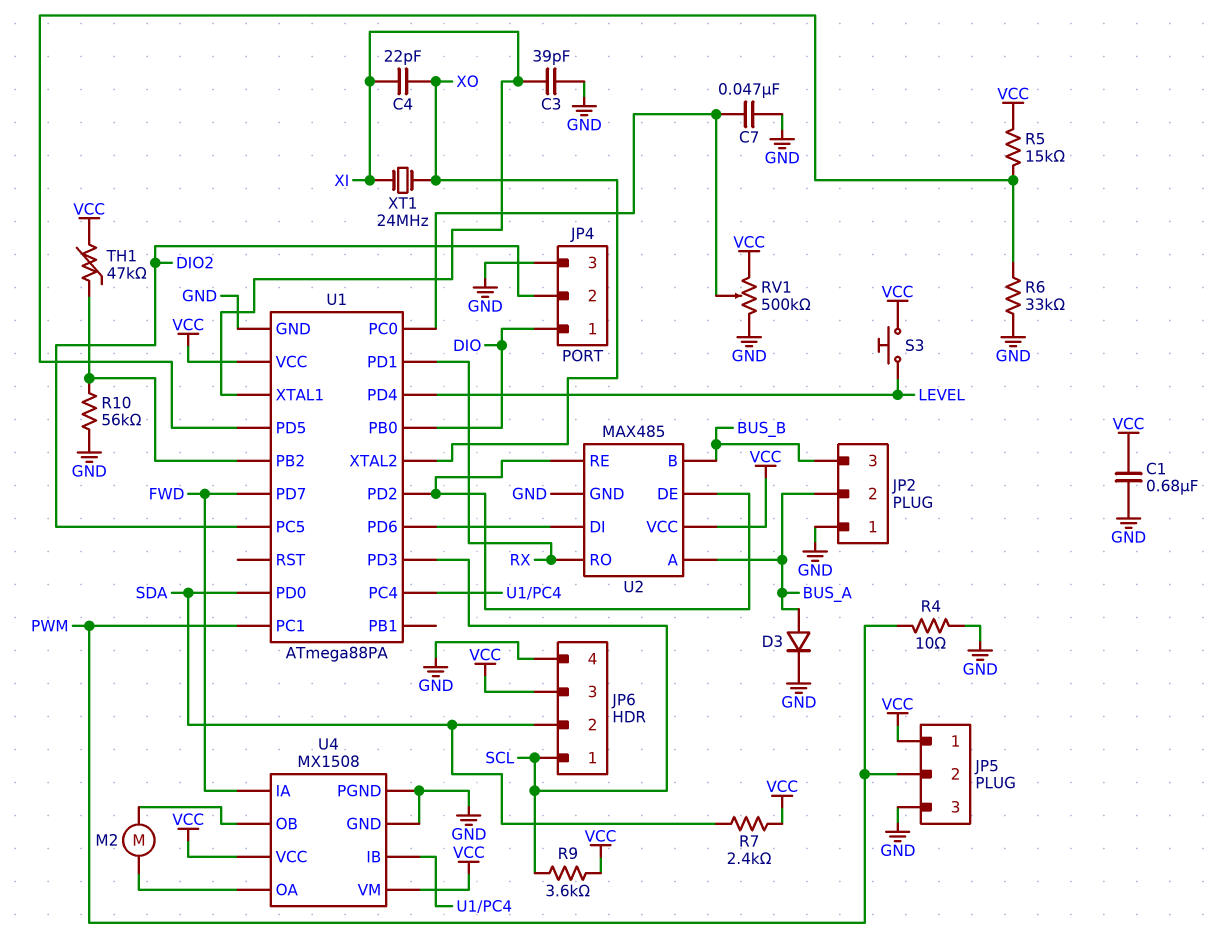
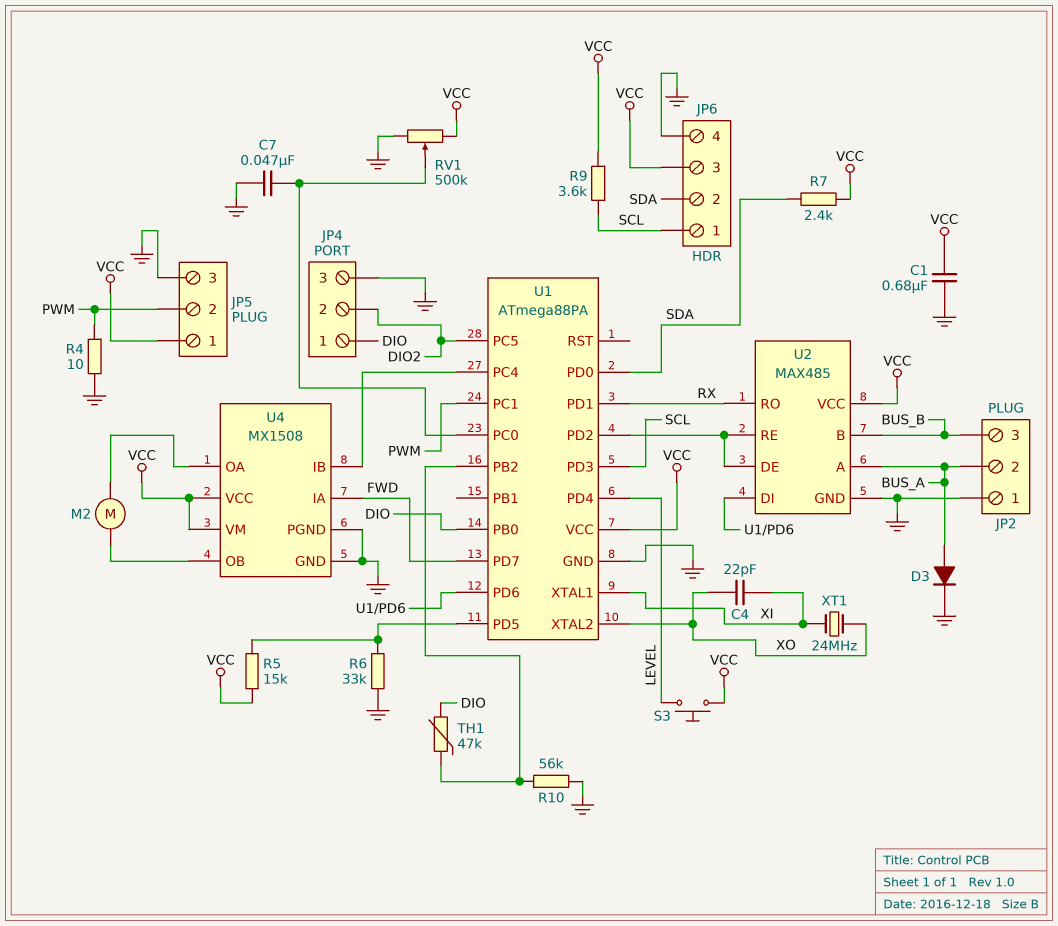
C3: 39pF (GND, XI) -> none
TH1: 47k (U1/PB2, VCC) -> 47k (DIO, U1/PB2)

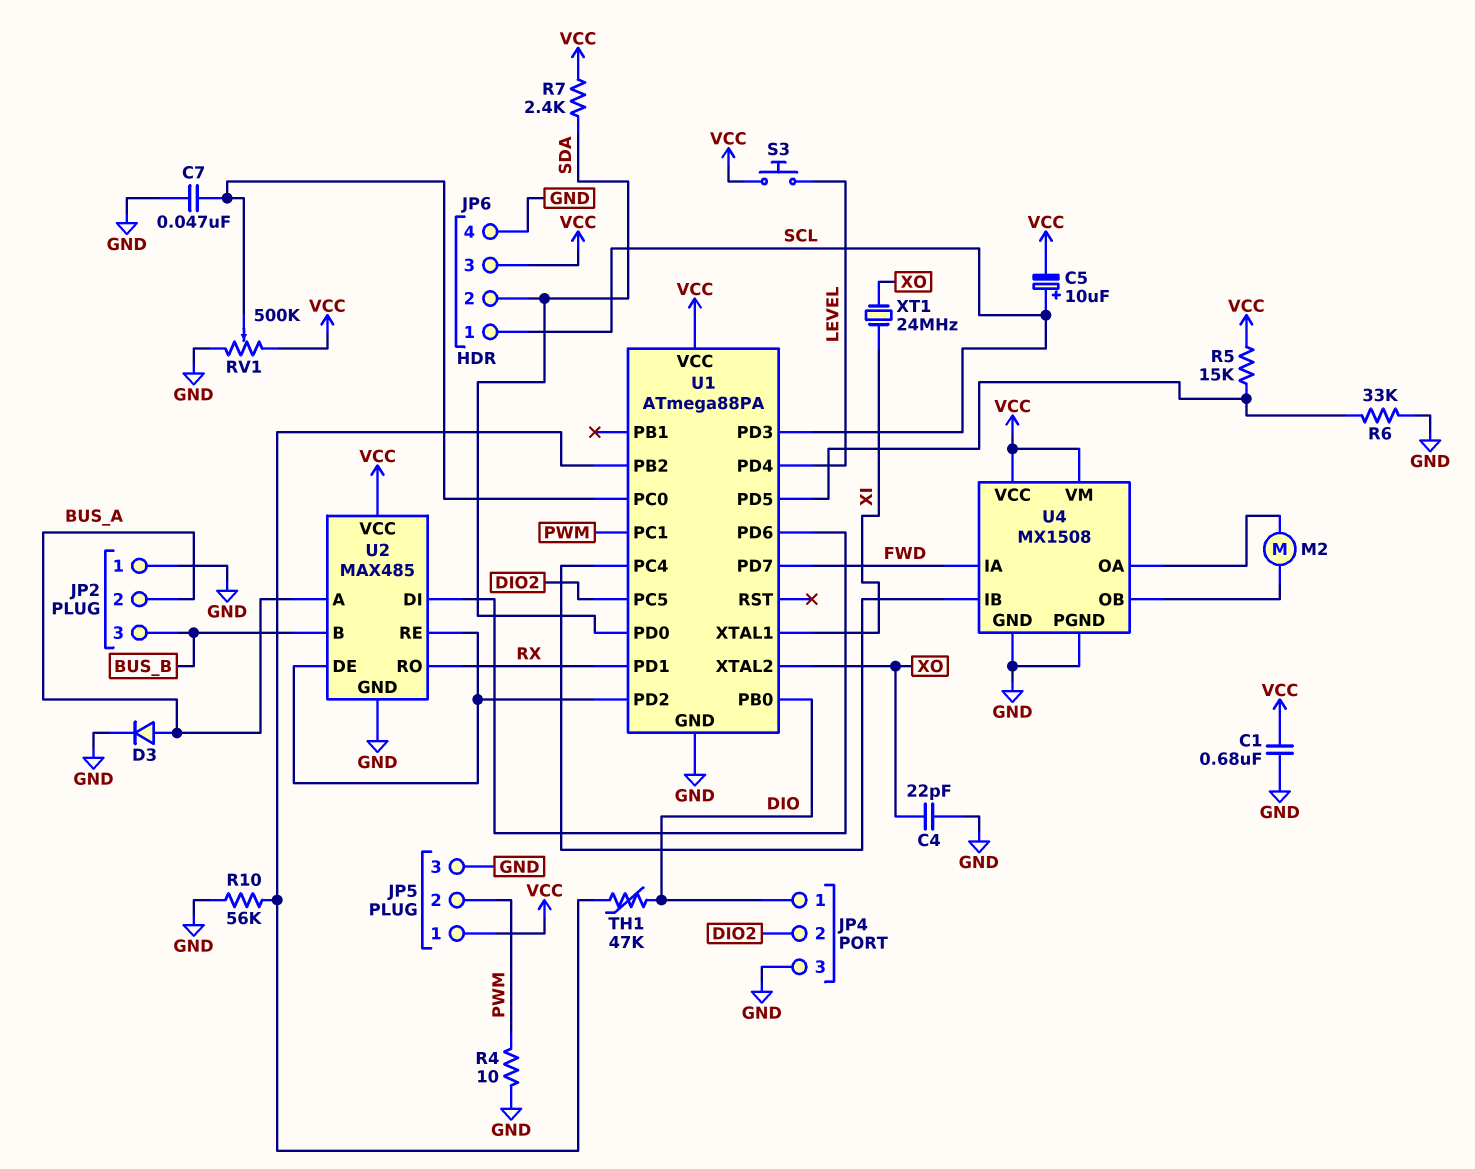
C4: 22pF (XI, XO) -> 22pF (GND, XO)
C5: none -> 10uF (plus SCL, minus VCC)
R9: 3.6k (SCL, VCC) -> none

